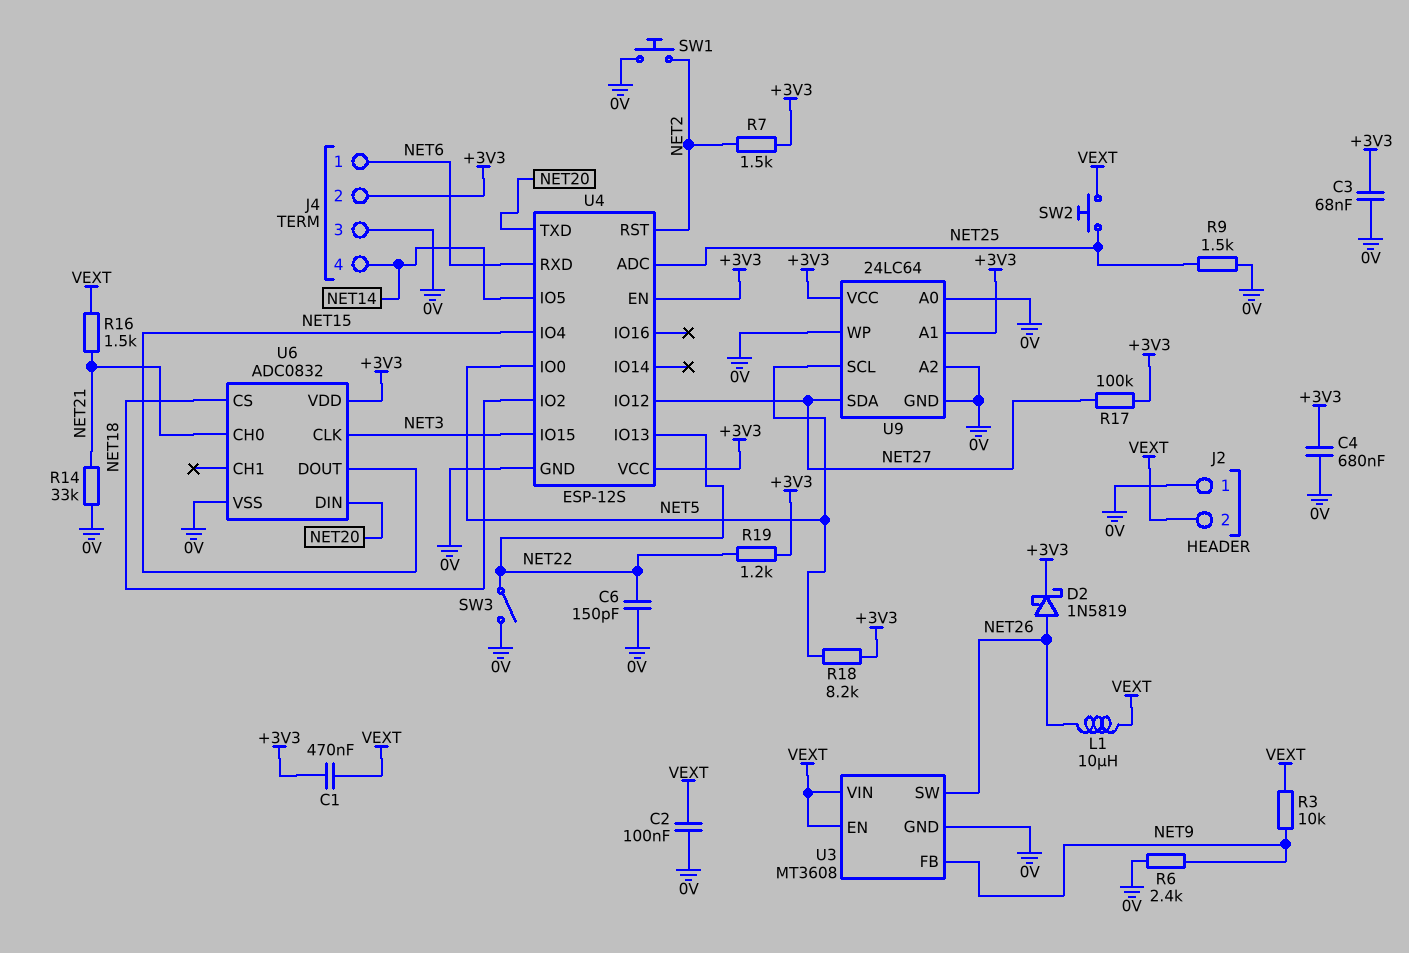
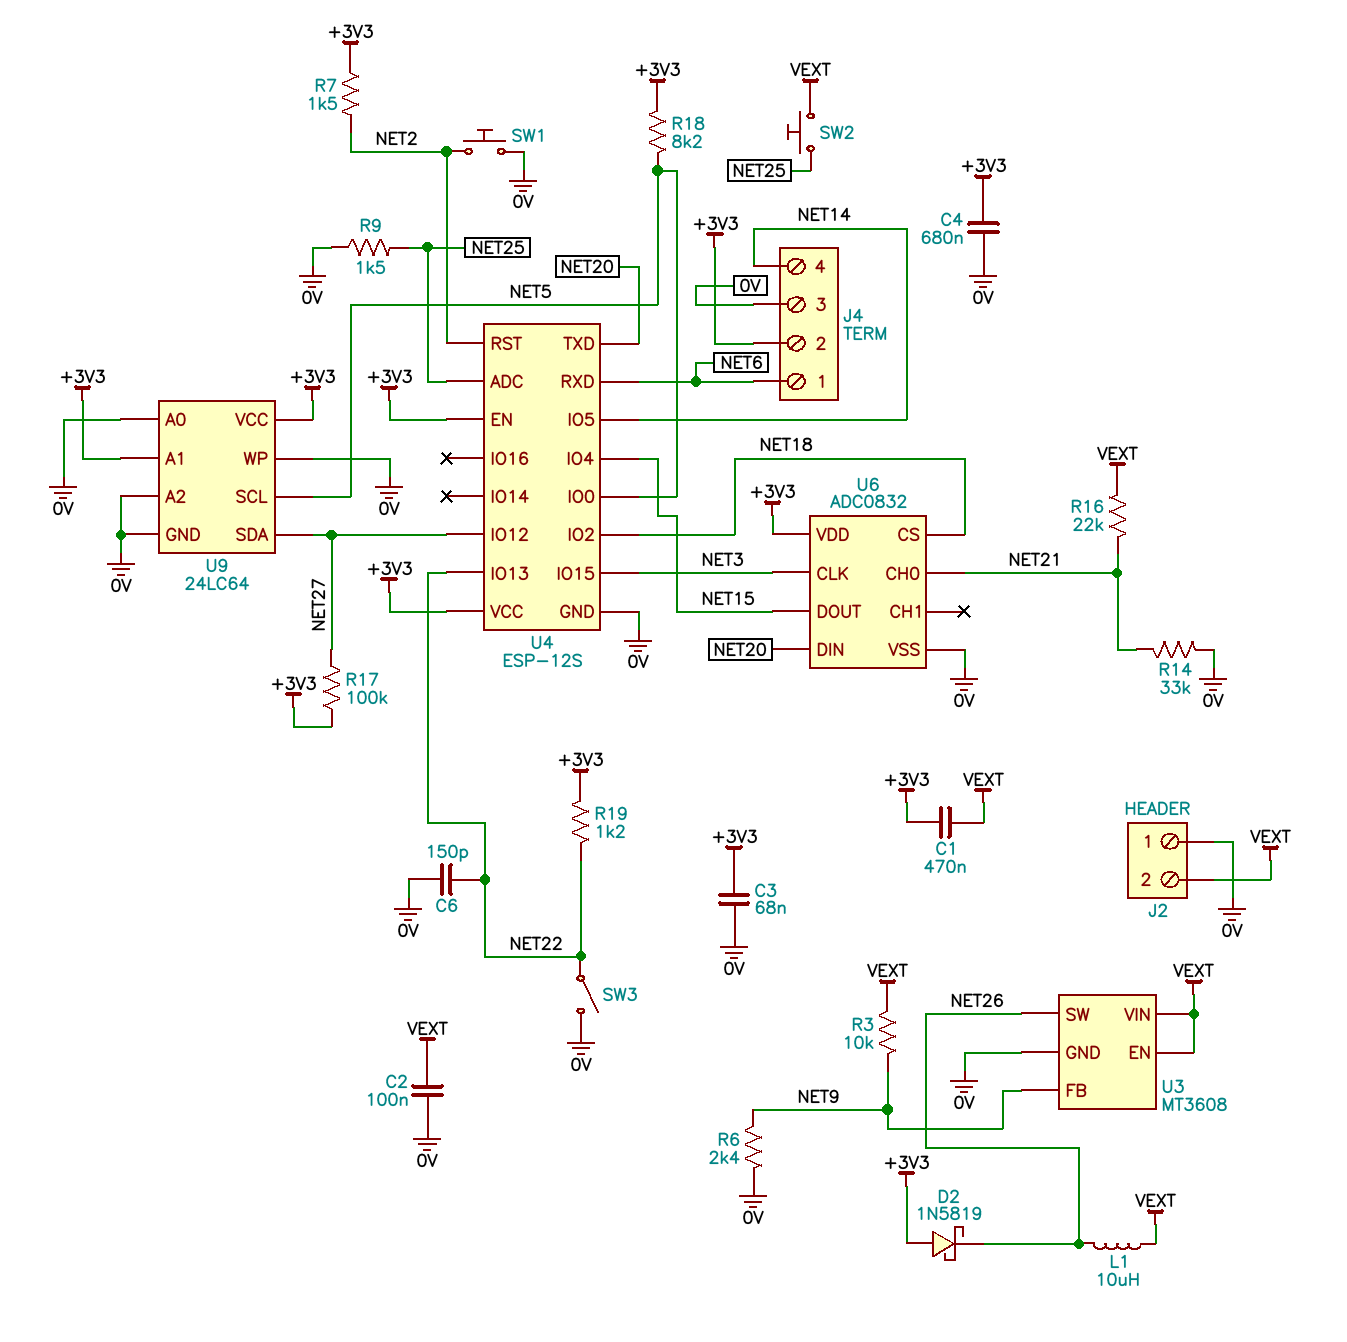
D2: schottky 1N5819 (A NET26, K +3V3) -> schottky 1N5819 (A +3V3, K NET26)
R16: 1.5k (NET21, VEXT) -> 22k (NET21, VEXT)

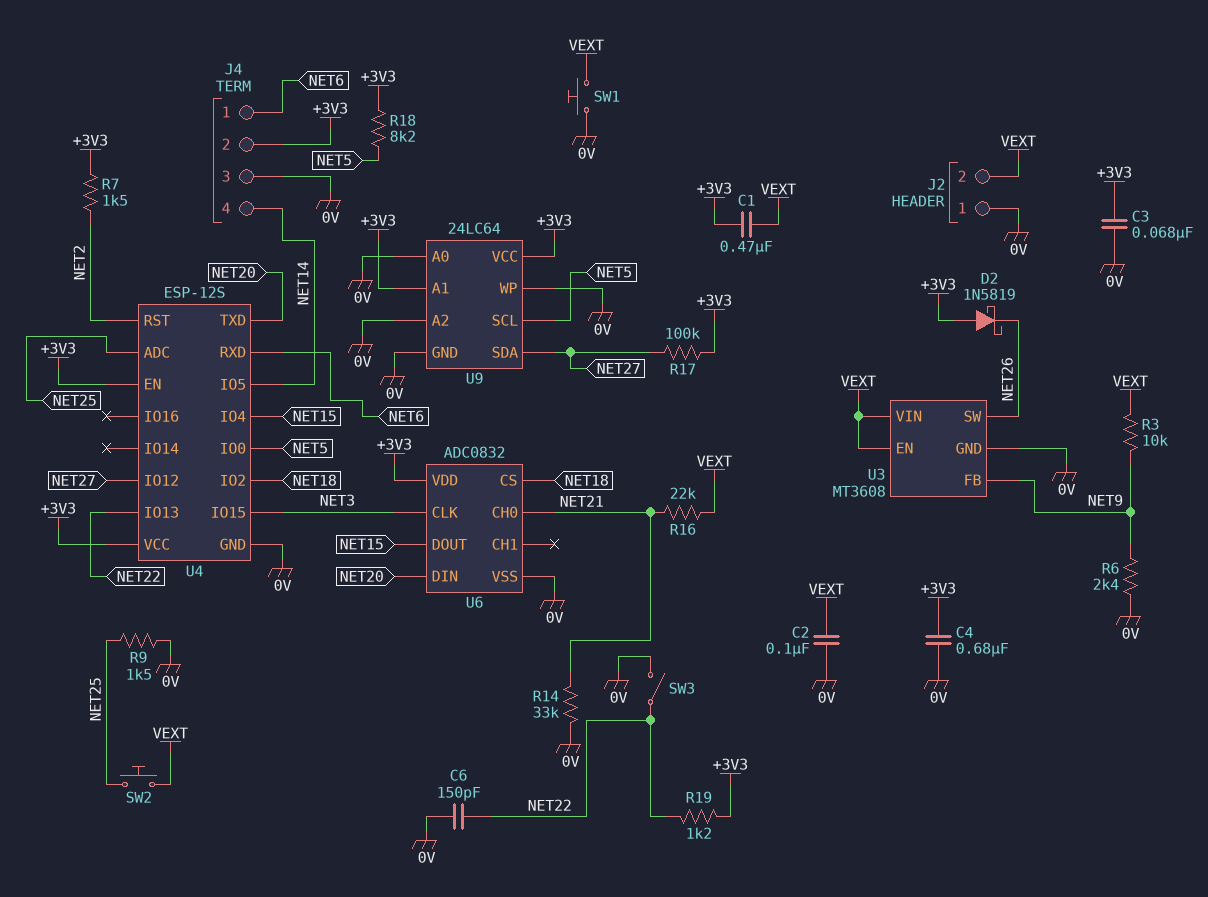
L1: 10uH (NET26, VEXT) -> none
SW1: button (0V, NET2) -> button (0V, VEXT)

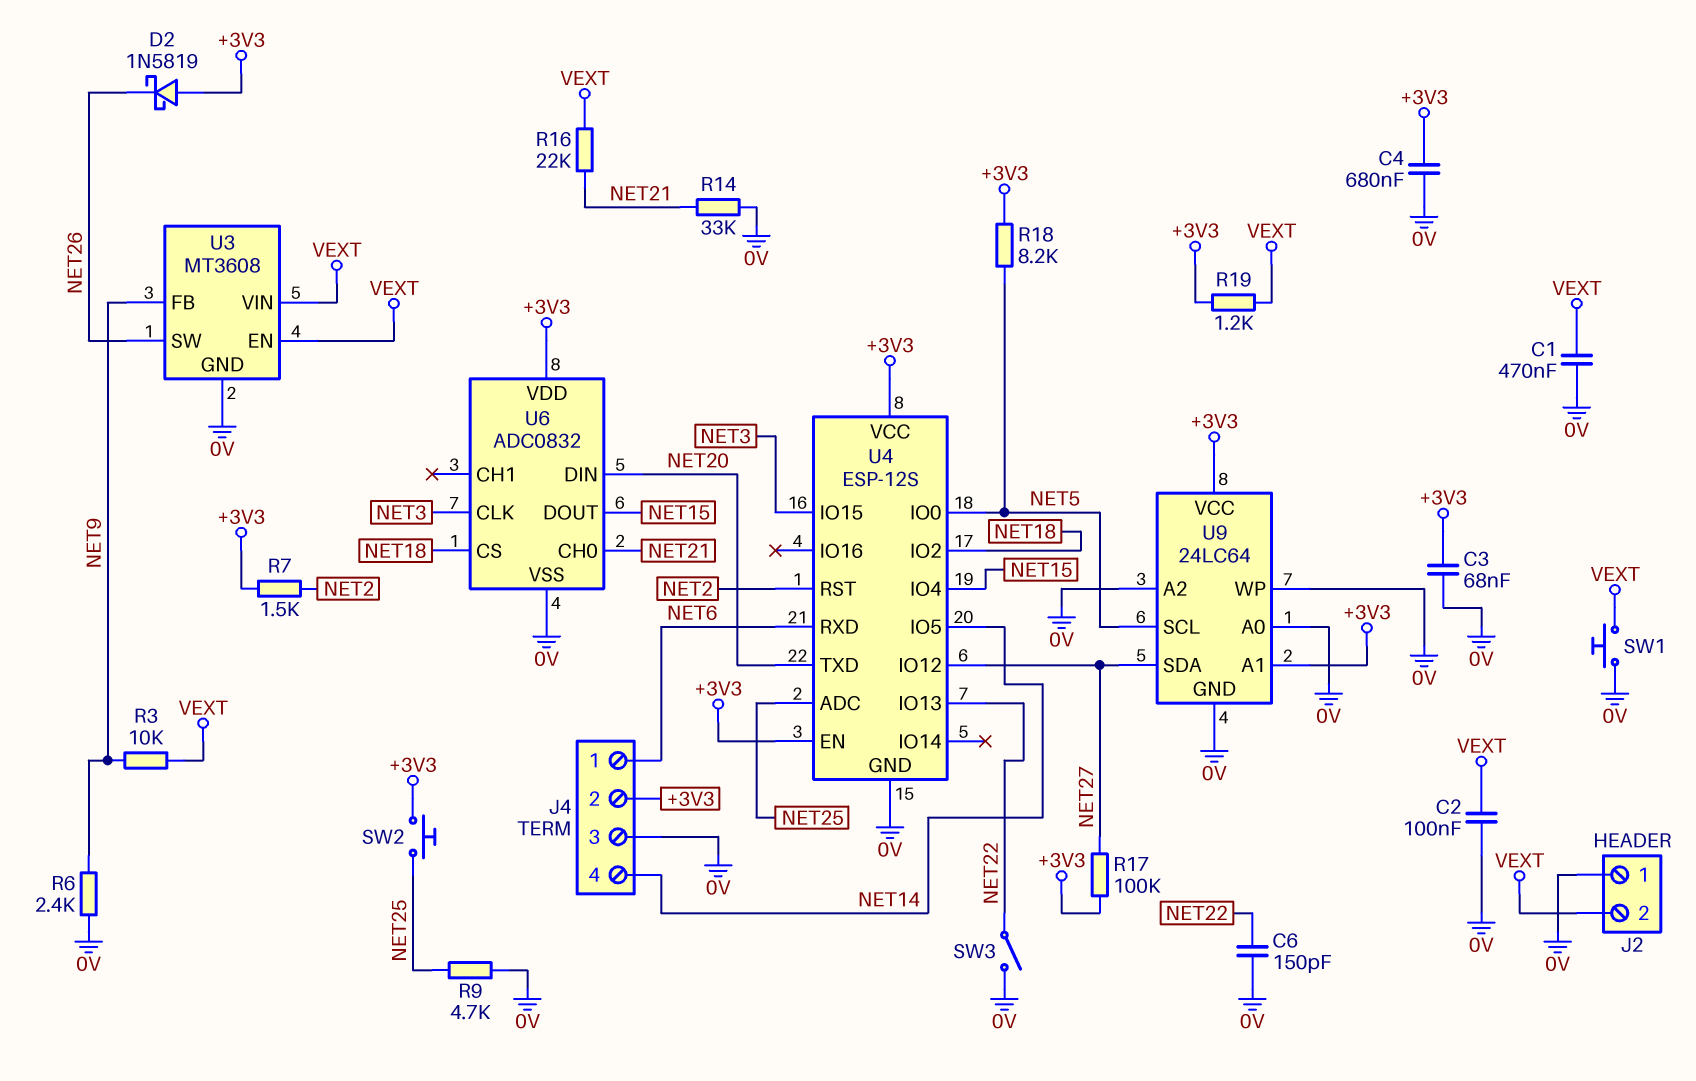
C1: 470nF (+3V3, VEXT) -> 470nF (0V, VEXT)
R9: 1.5k (0V, NET25) -> 4.7k (0V, NET25)
R19: 1.2k (+3V3, NET22) -> 1.2k (+3V3, VEXT)
SW2: button (NET25, VEXT) -> button (+3V3, NET25)

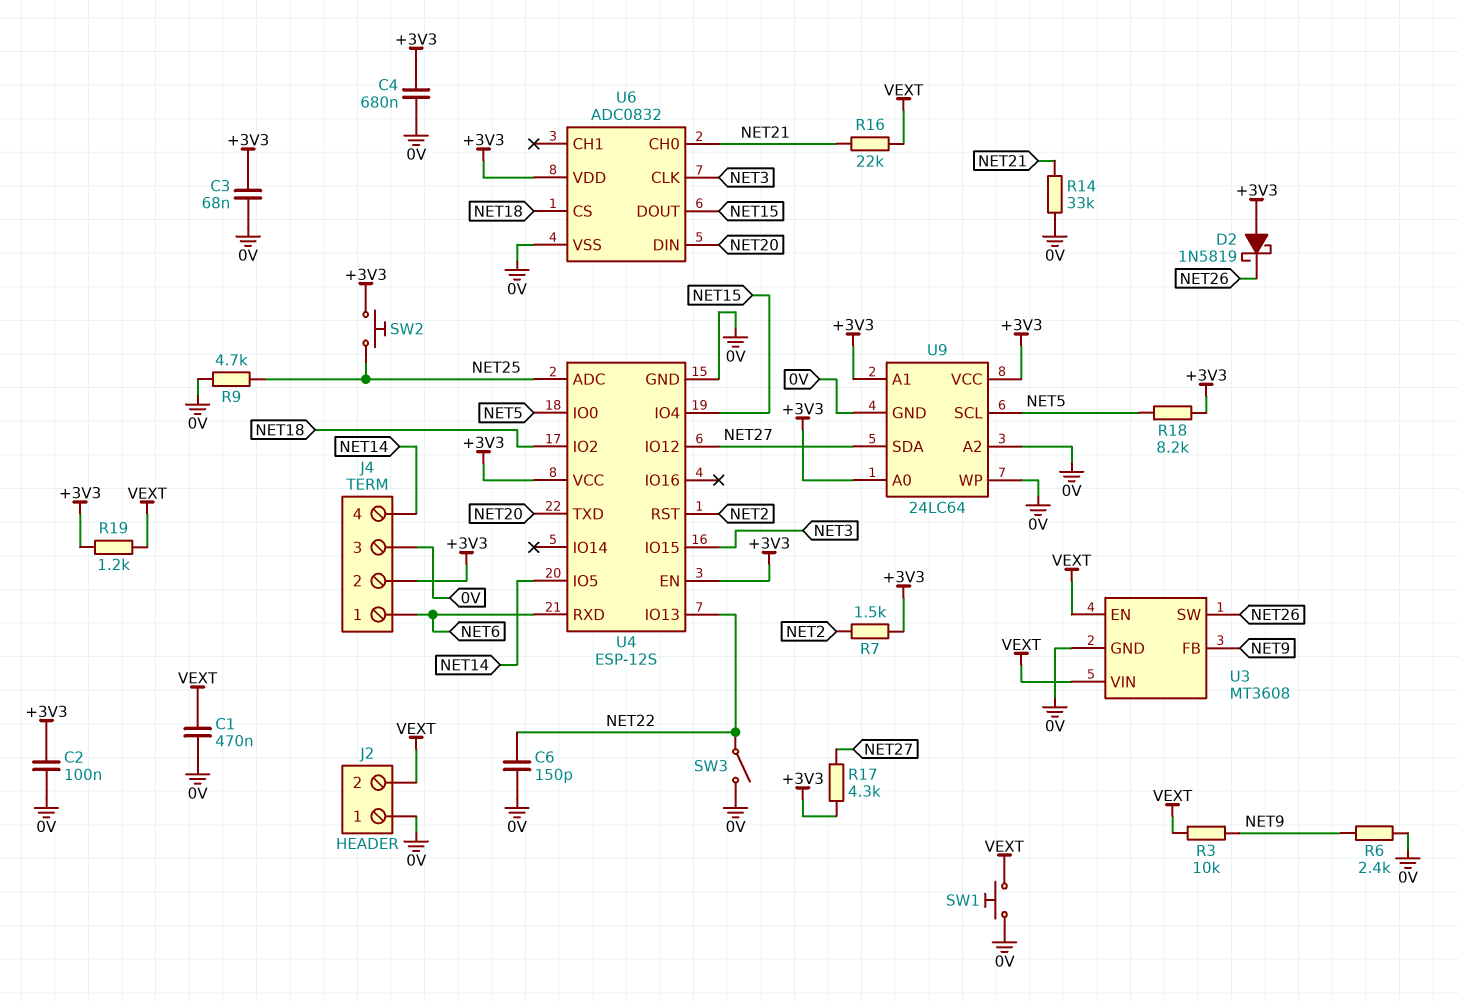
C2: 100nF (0V, VEXT) -> 100nF (+3V3, 0V)
R17: 100k (+3V3, NET27) -> 4.3k (+3V3, NET27)
U9 pin A0: 0V -> +3V3

